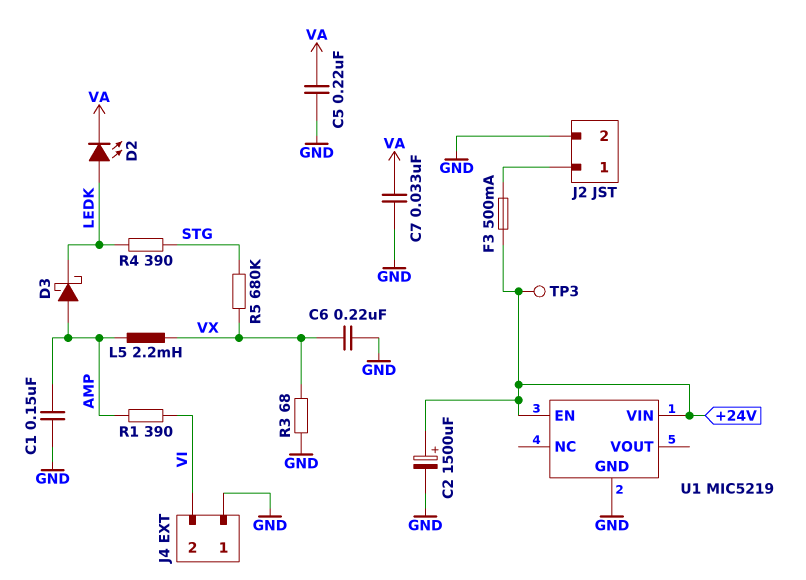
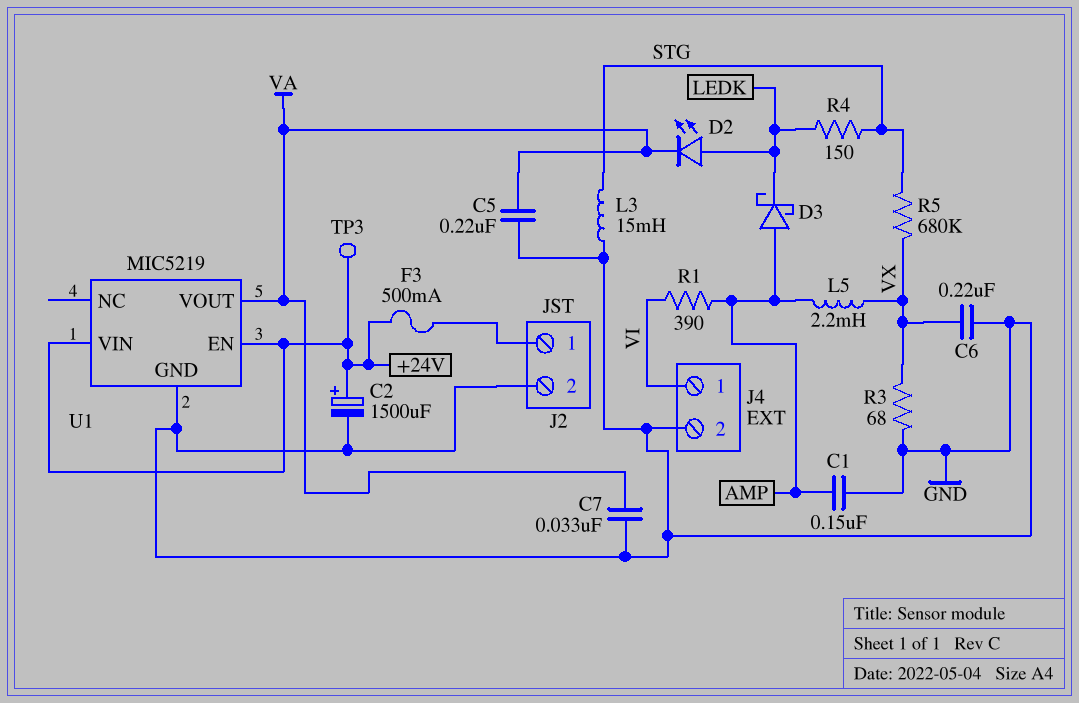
J4 pin 1: GND -> VI
J4 pin 2: VI -> GND
L3: none -> 15mH (GND, STG)
R4: 390 (LEDK, STG) -> 150 (LEDK, STG)
U1 pin VOUT: none -> VA

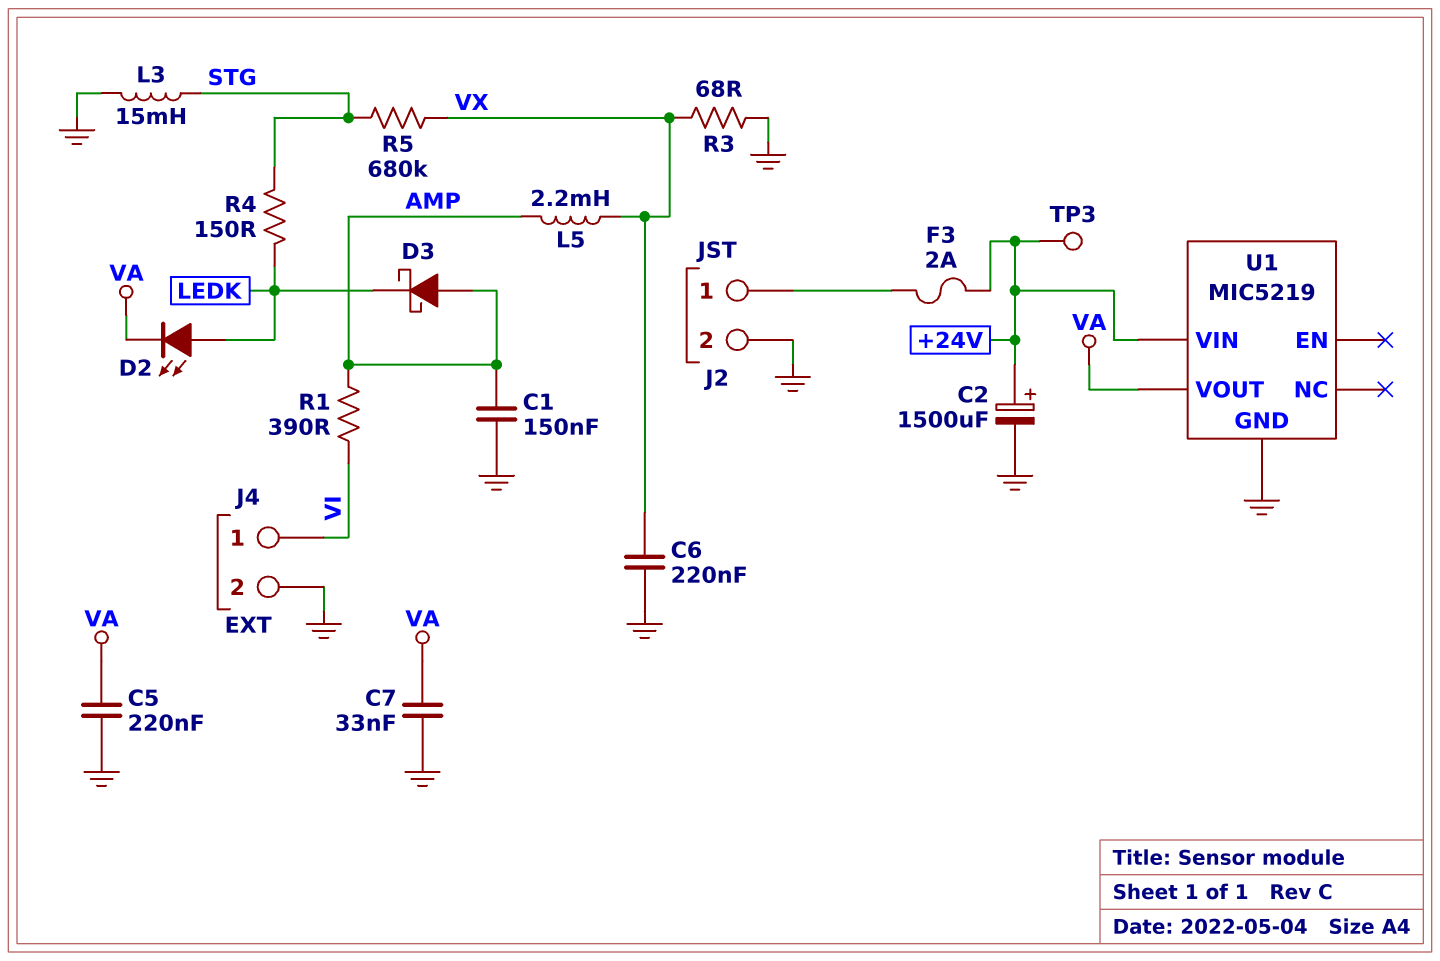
F3: 500mA (+24V, J2/1) -> 2A (+24V, J2/1)
U1 pin EN: +24V -> none

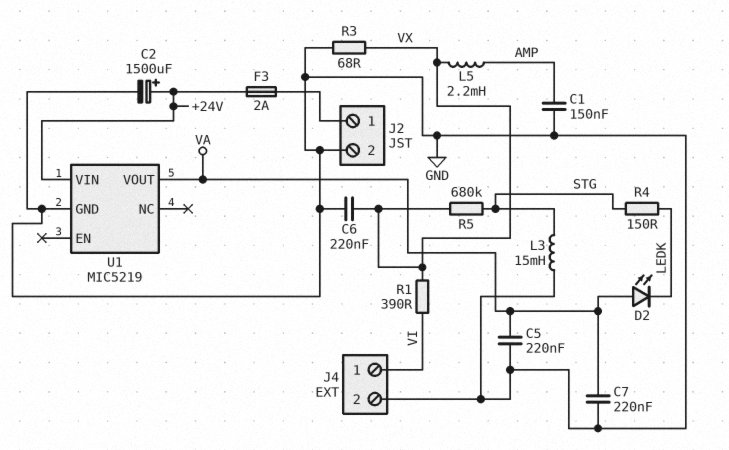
C7: 33nF (GND, VA) -> 220nF (GND, VA)
D2: LED (A LEDK, K VA) -> LED (A VA, K LEDK)
D3: schottky (A AMP, K LEDK) -> none
R1: 390 (AMP, VI) -> 390 (VI, VX)
TP3: test point (+24V) -> none

